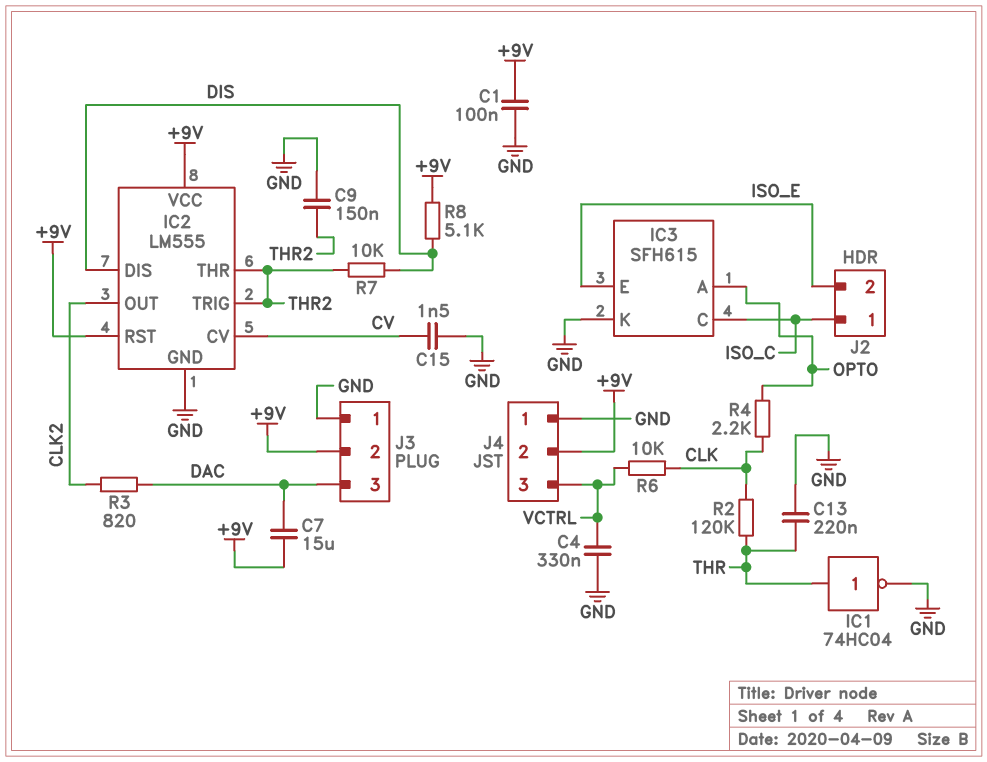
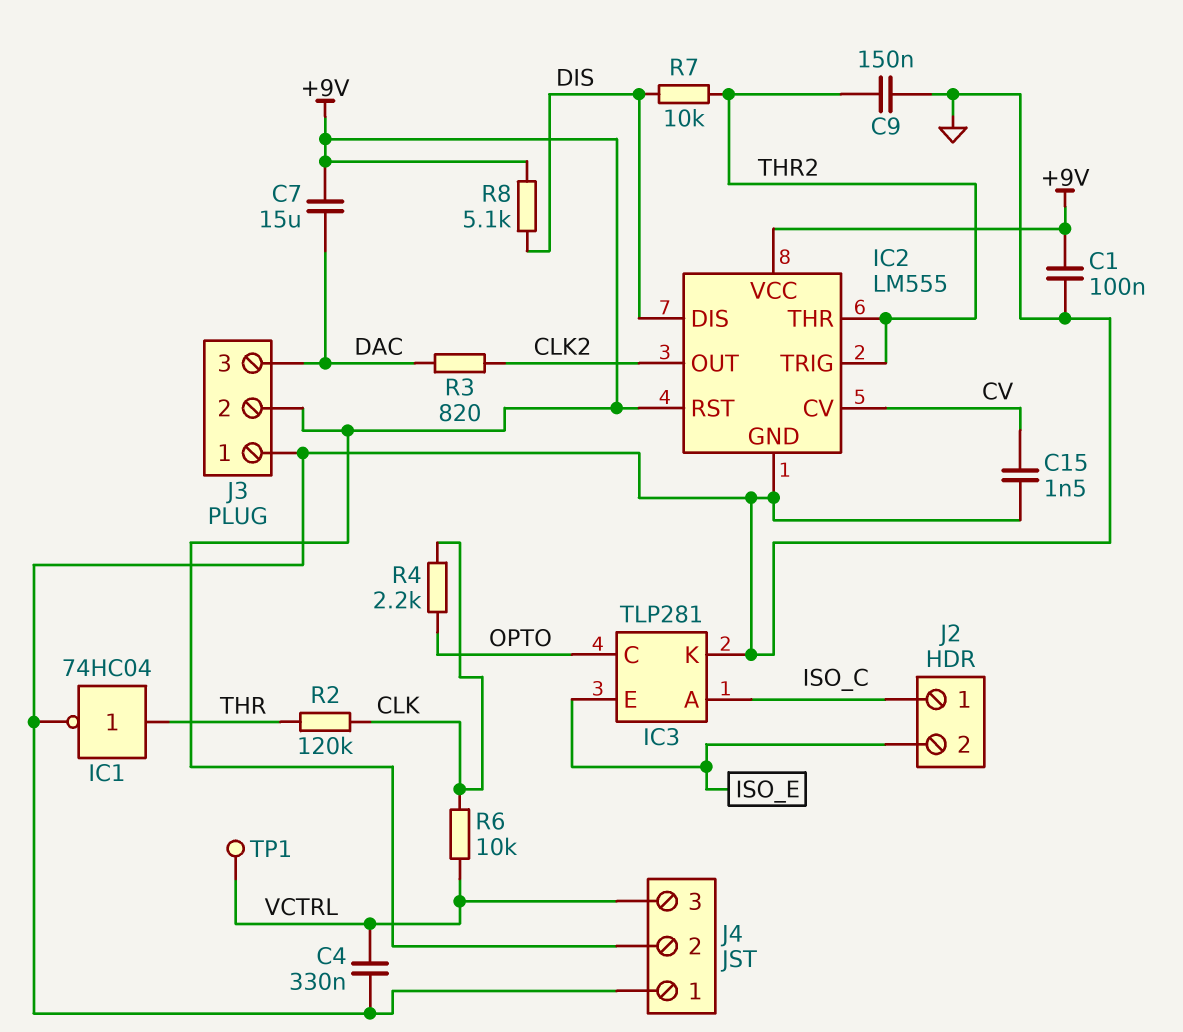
C13: 220nF (GND, THR) -> none
IC3: SFH615 -> TLP281
IC3 pin A: OPTO -> ISO_C
IC3 pin C: ISO_C -> OPTO
TP1: none -> test point (VCTRL)

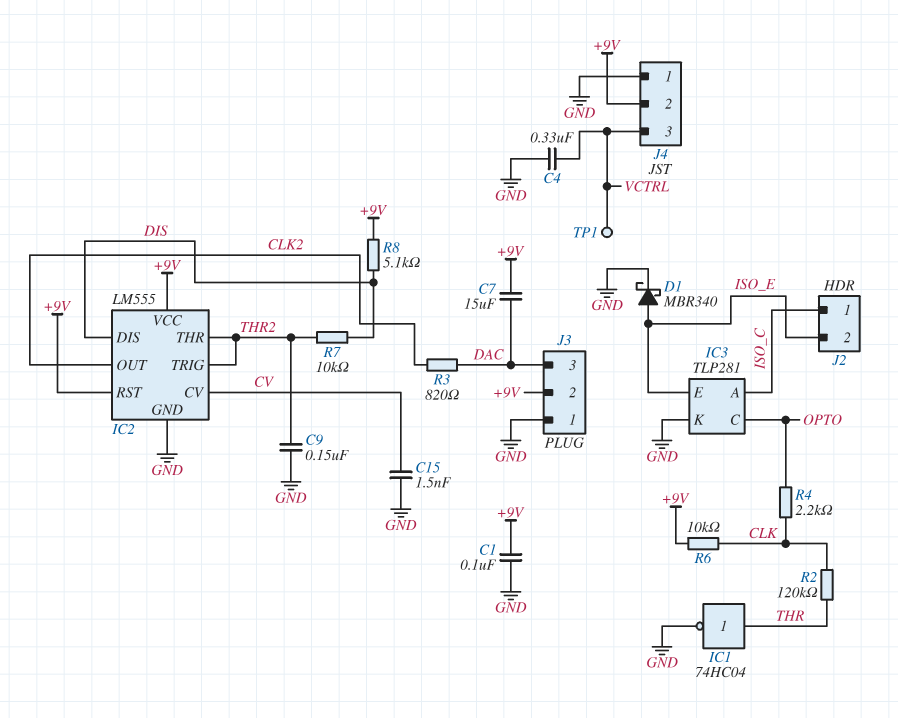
D1: none -> schottky MBR340 (A ISO_E, K GND)
R6: 10k (CLK, VCTRL) -> 10k (+9V, CLK)

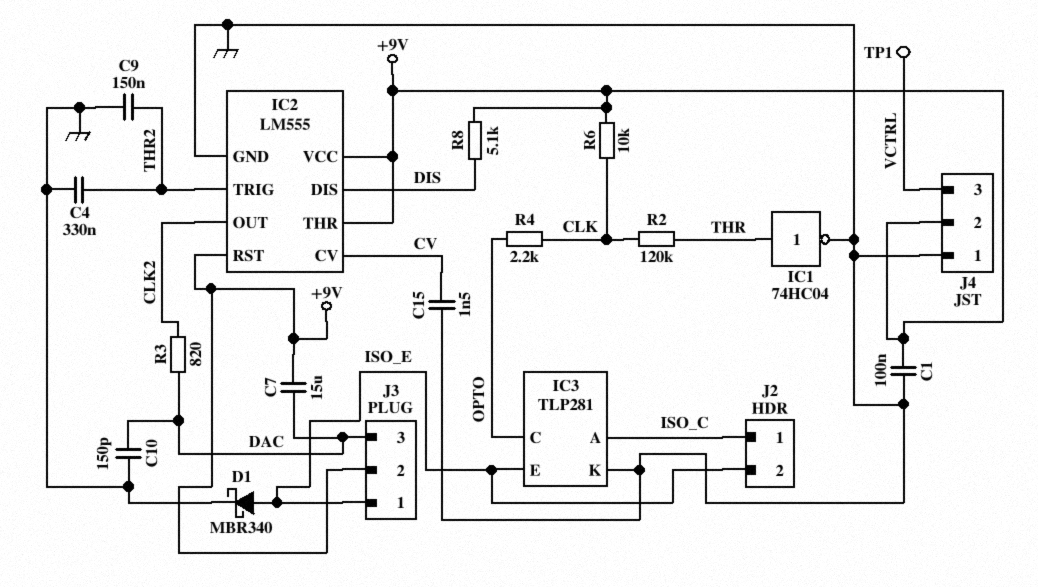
C4: 330nF (GND, VCTRL) -> 330nF (GND, THR2)
C10: none -> 150pF (DAC, GND)
IC2 pin THR: THR2 -> +9V
J3 pin 1: GND -> ISO_E
R7: 10k (DIS, THR2) -> none

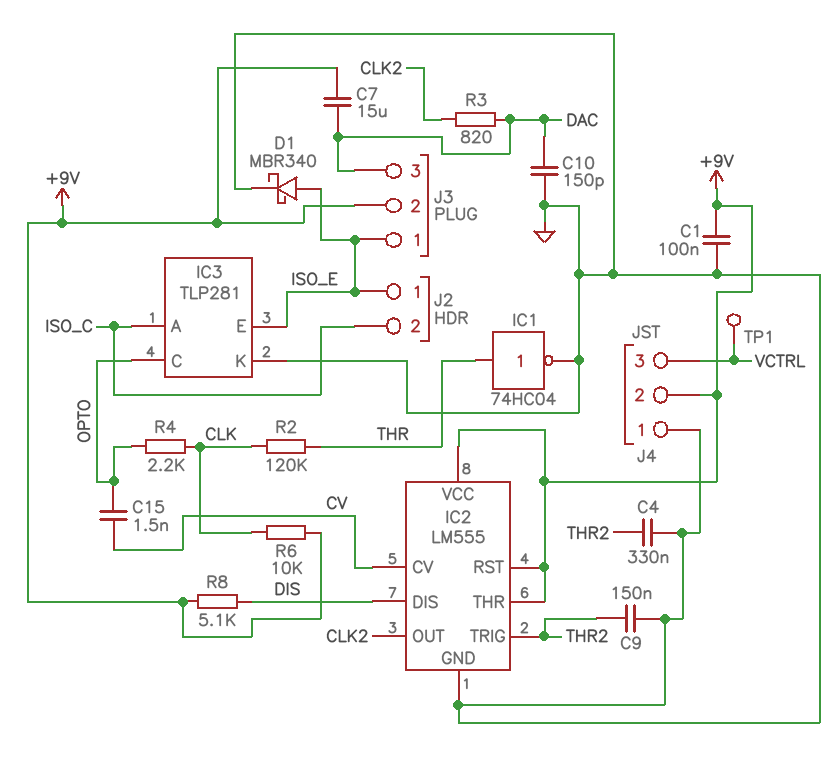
C15: 1.5nF (CV, GND) -> 1.5nF (CV, OPTO)
J2 pin 1: ISO_C -> ISO_E
J2 pin 2: ISO_E -> ISO_C

